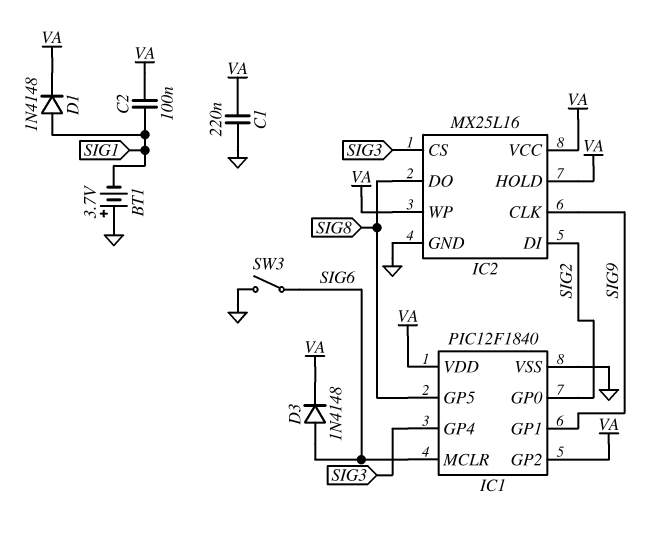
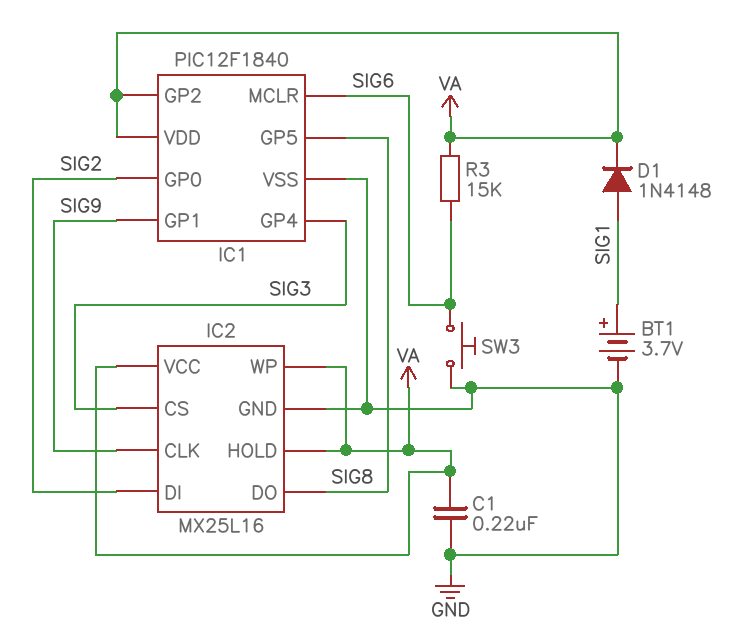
BT1: 3.7V (plus GND, minus SIG1) -> 3.7V (plus SIG1, minus GND)
C2: 100nF (SIG1, VA) -> none
D3: diode 1N4148 (A SIG6, K VA) -> none
R3: none -> 15k (SIG6, VA)
SW3: switch (GND, SIG6) -> button (GND, SIG6)

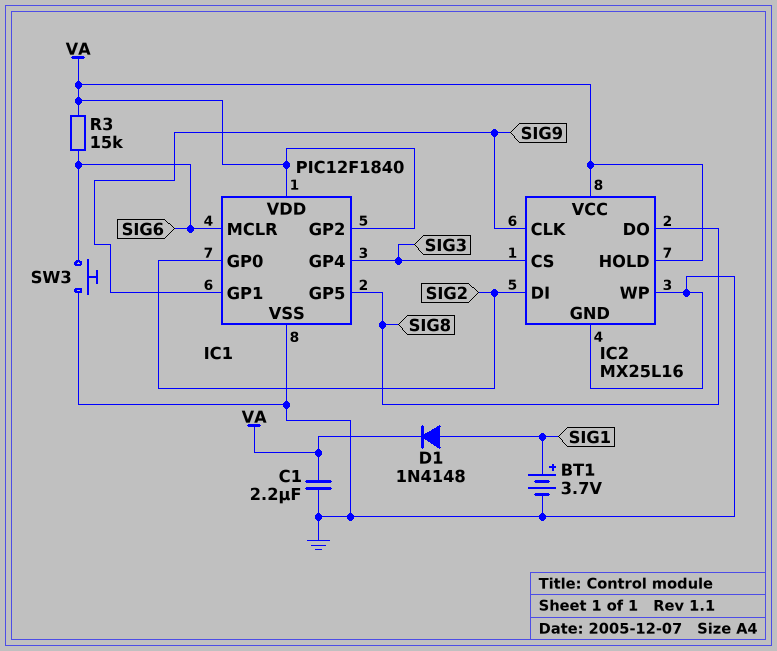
C1: 220nF (GND, VA) -> 2.2uF (GND, VA)
IC2 pin WP: VA -> GND

